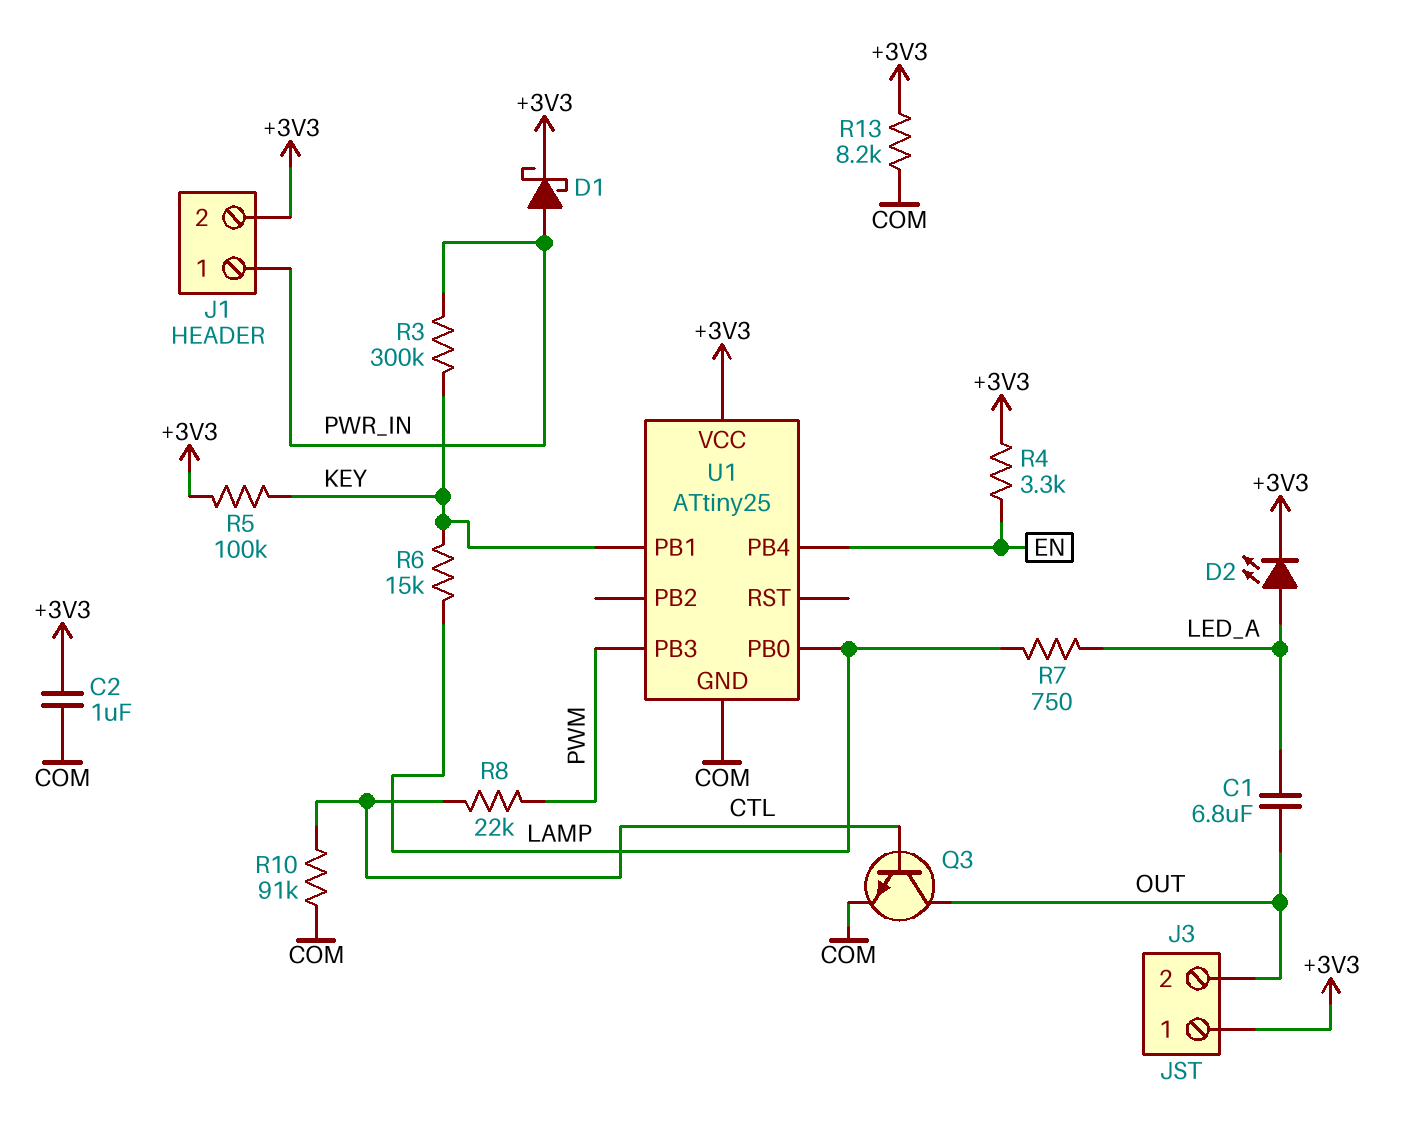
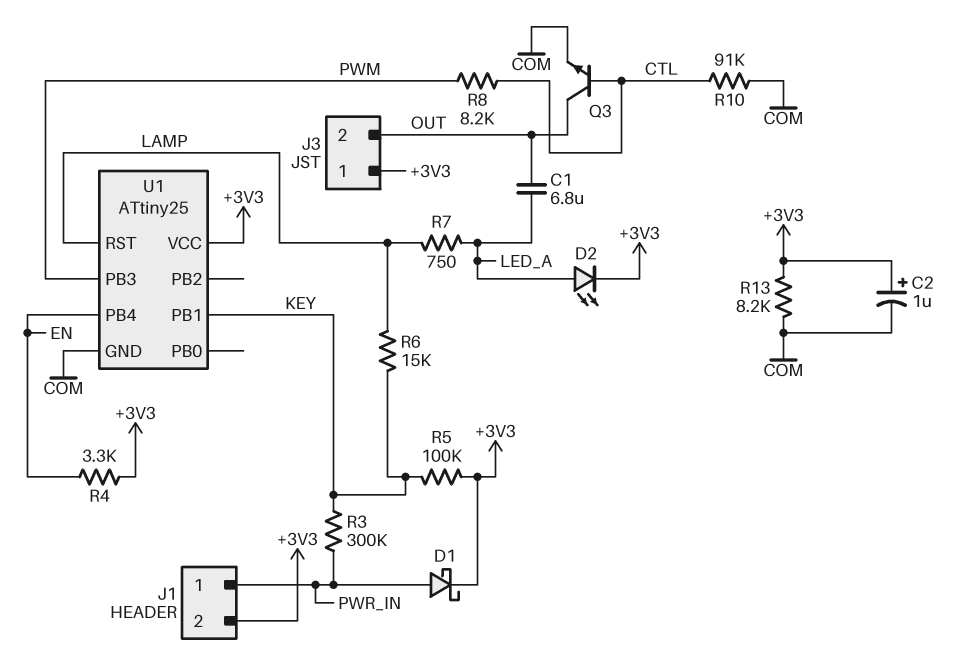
C2: 1uF (+3V3, COM) -> 1uF (plus +3V3, minus COM)
R8: 22k (CTL, PWM) -> 8.2k (CTL, PWM)
U1 pin PB0: LAMP -> none
U1 pin RST: none -> LAMP

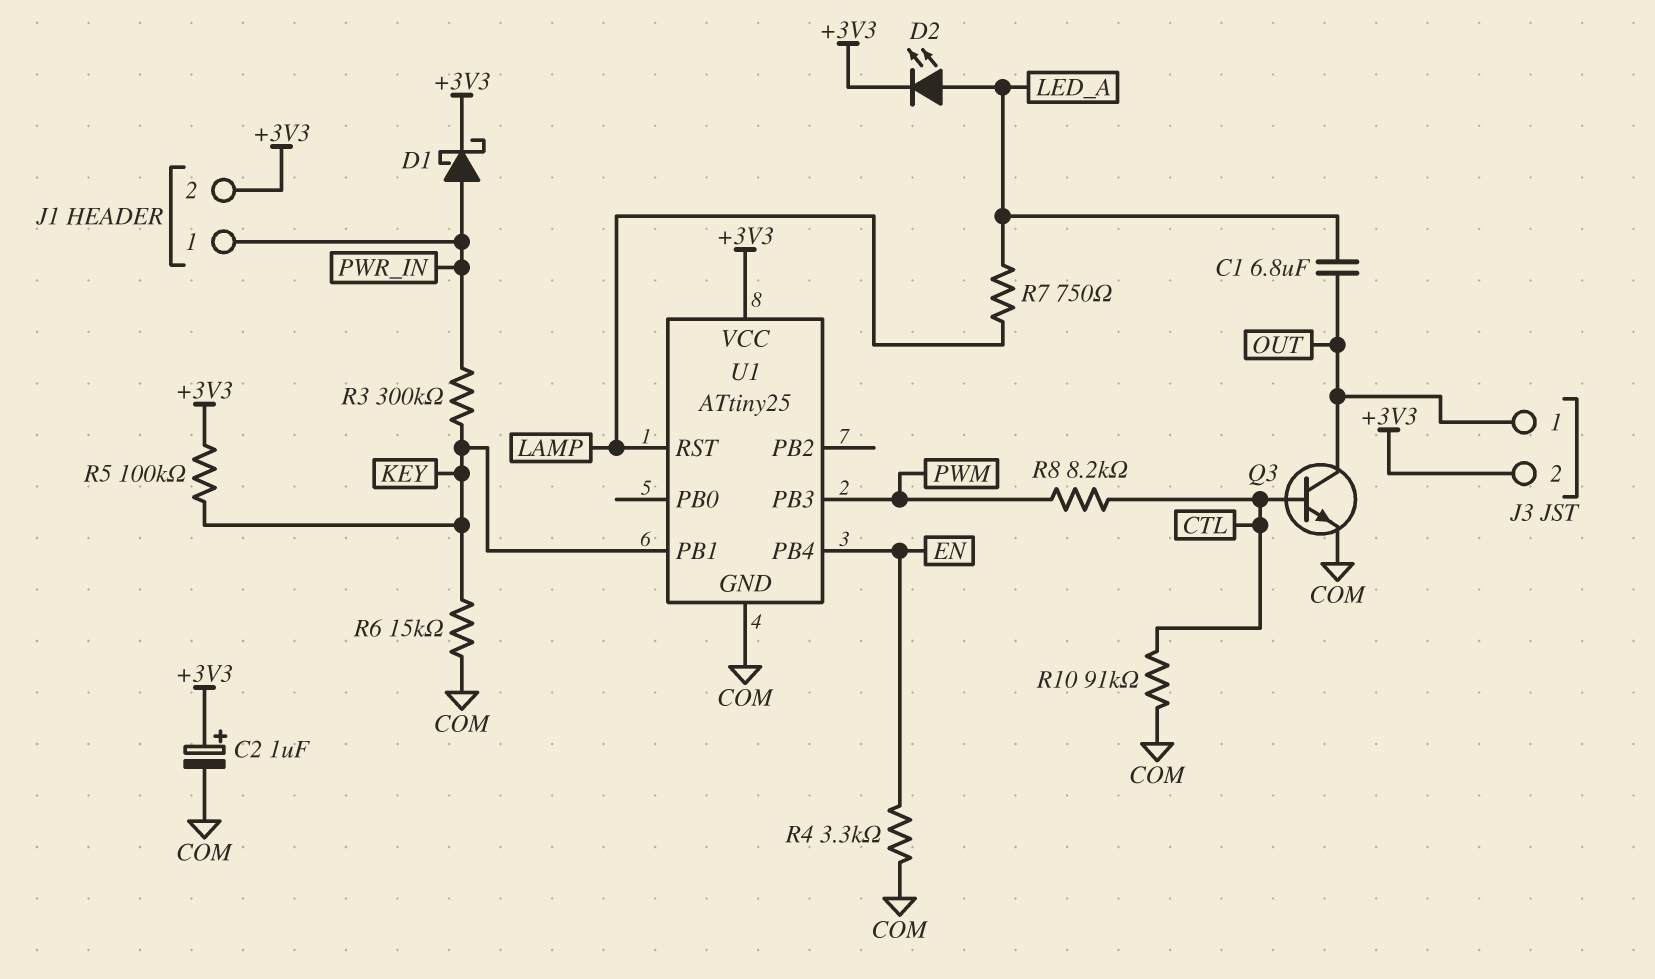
J3 pin 1: +3V3 -> OUT
J3 pin 2: OUT -> +3V3
R4: 3.3k (+3V3, EN) -> 3.3k (COM, EN)
R6: 15k (KEY, LAMP) -> 15k (COM, KEY)
R13: 8.2k (+3V3, COM) -> none

